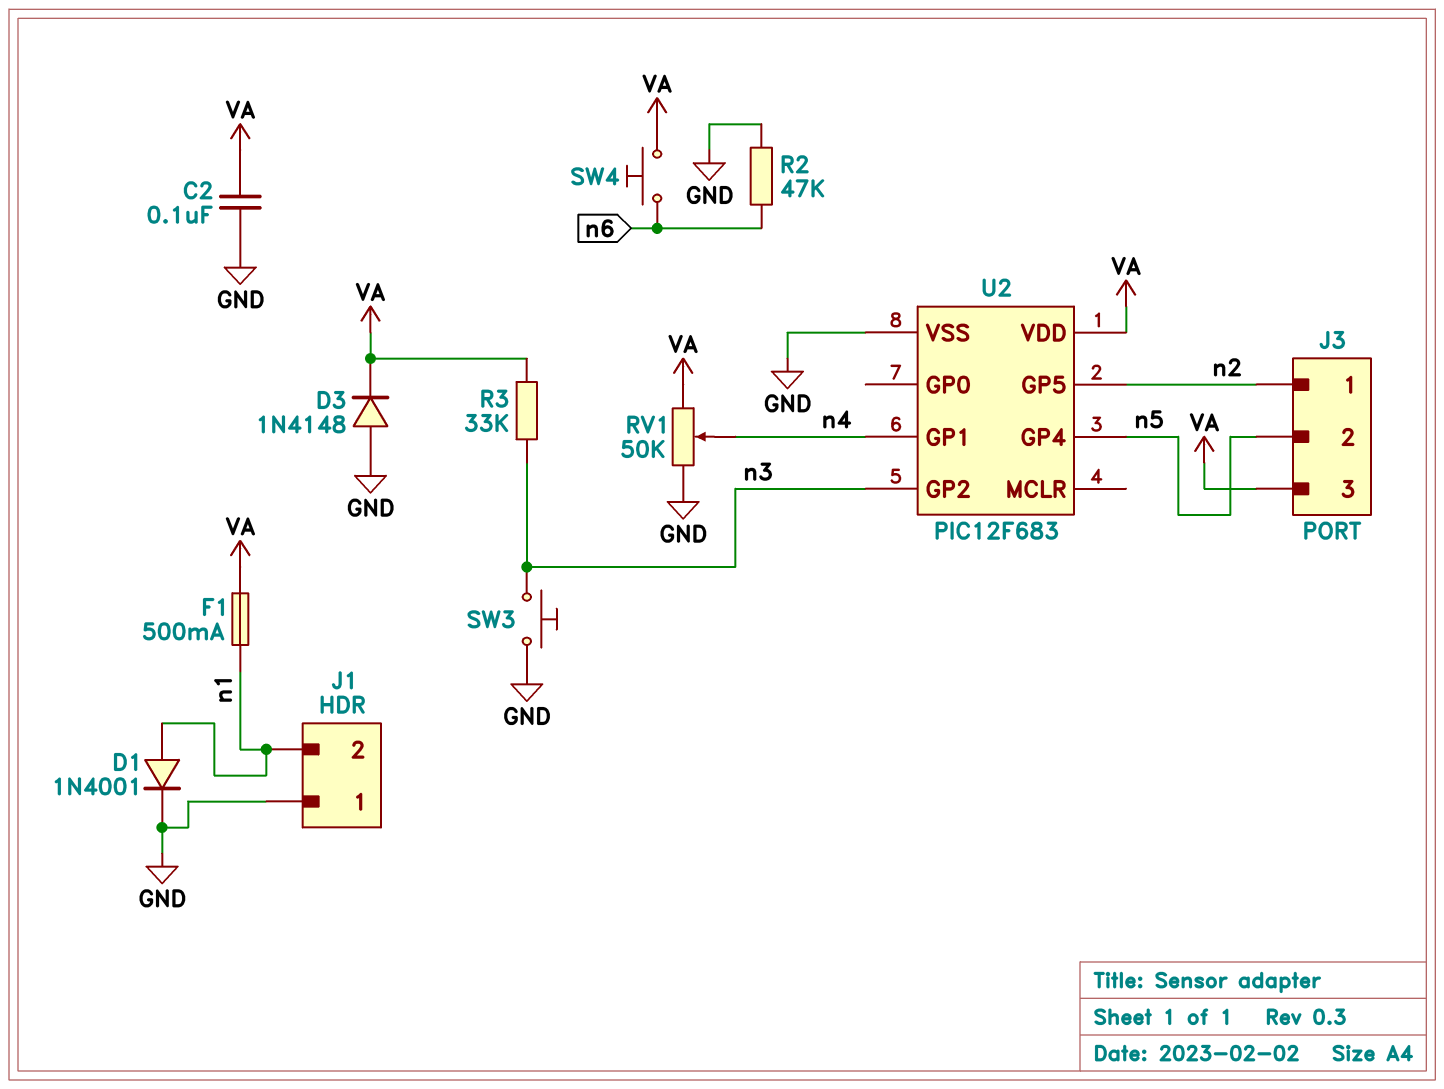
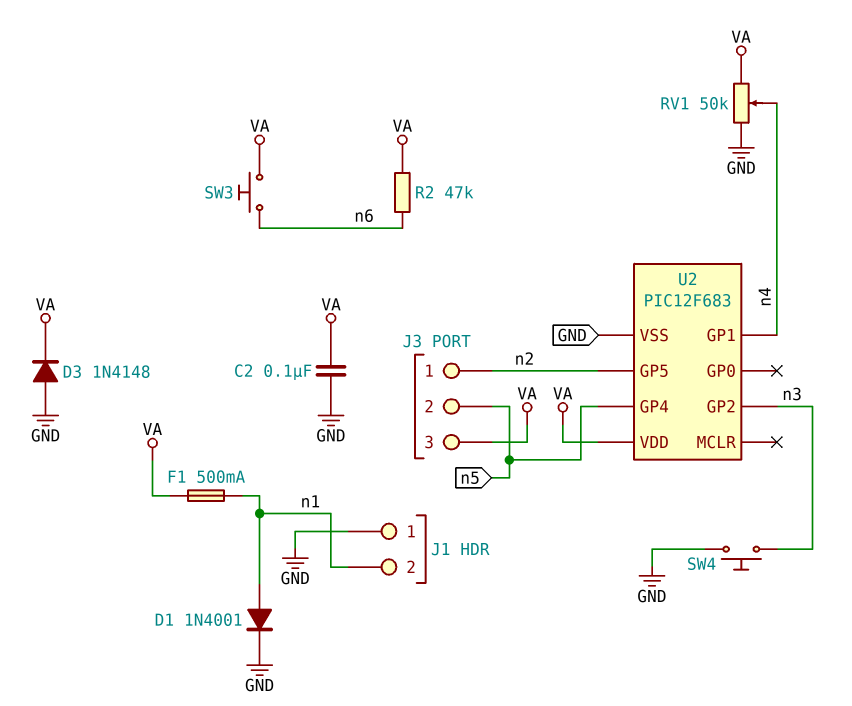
R2: 47k (GND, n6) -> 47k (VA, n6)
R3: 33k (VA, n3) -> none
SW3: button (GND, n3) -> button (VA, n6)
SW4: button (VA, n6) -> button (GND, n3)

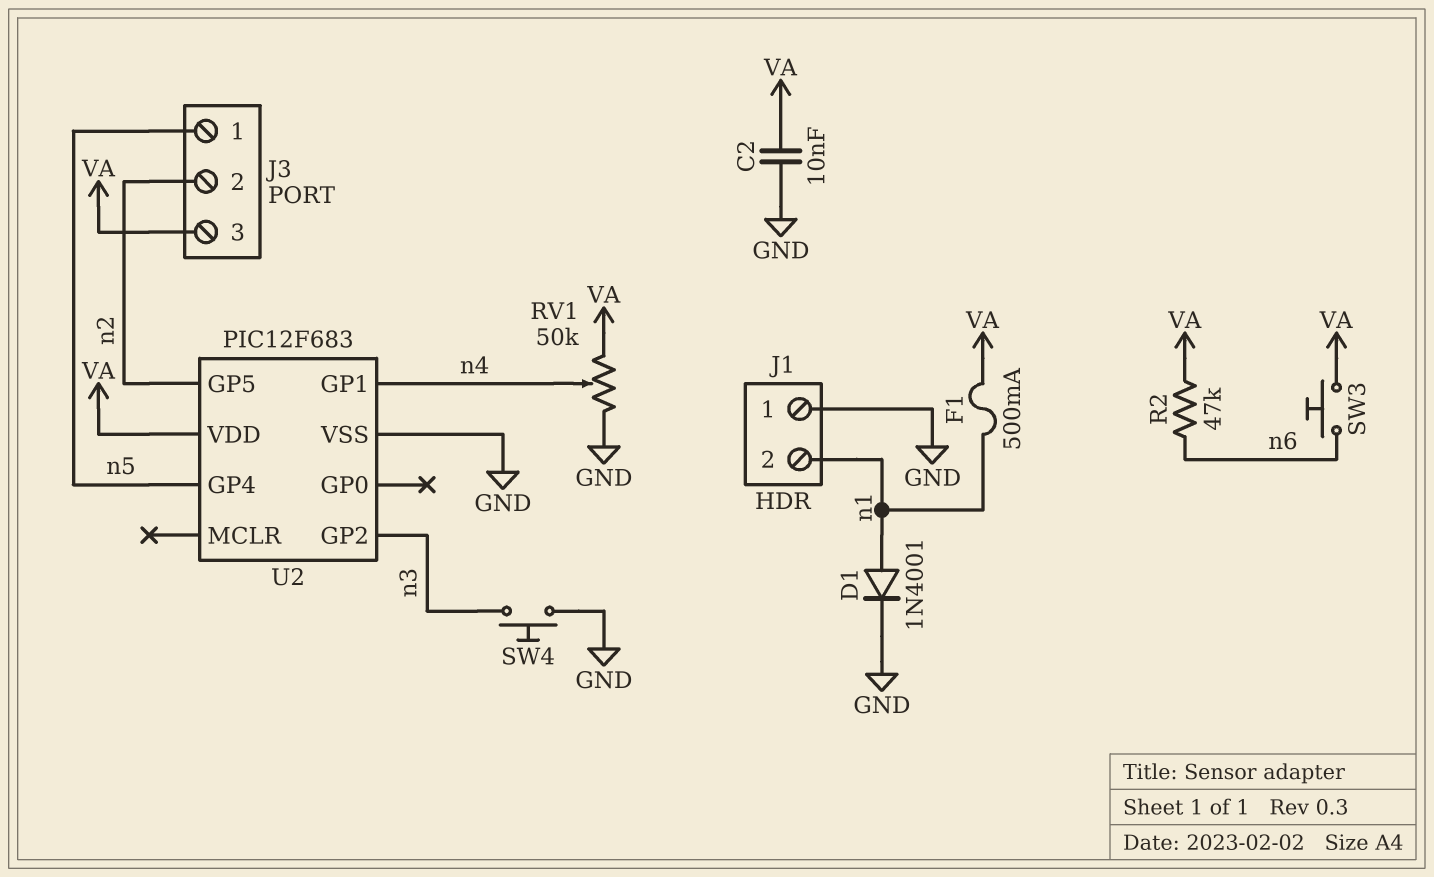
C2: 100nF (GND, VA) -> 10nF (GND, VA)
D3: diode 1N4148 (A GND, K VA) -> none
J3 pin 1: n2 -> n5
J3 pin 2: n5 -> n2

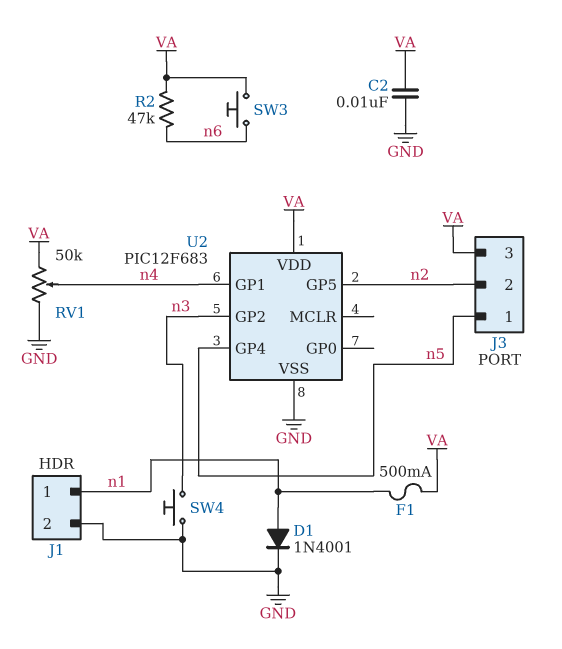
J1 pin 1: GND -> n1
J1 pin 2: n1 -> GND

